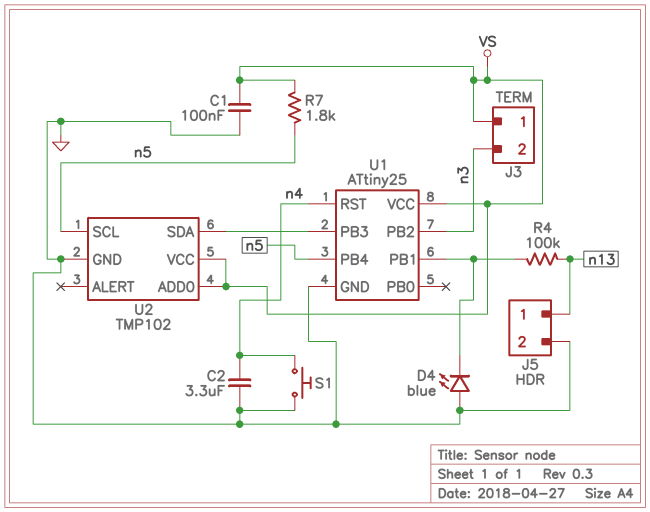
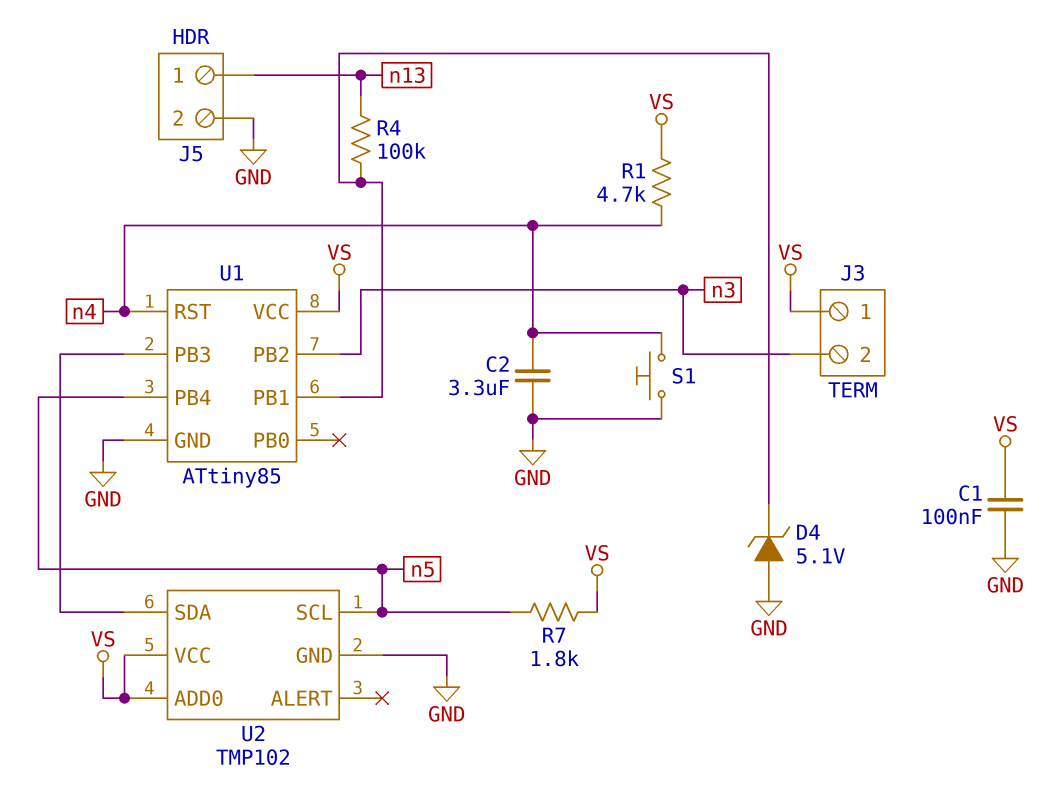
D4: LED blue (A GND, K U1/PB1) -> zener 5.1V (A GND, K U1/PB1)
R1: none -> 4.7k (VS, n4)
U1: ATtiny25 -> ATtiny85

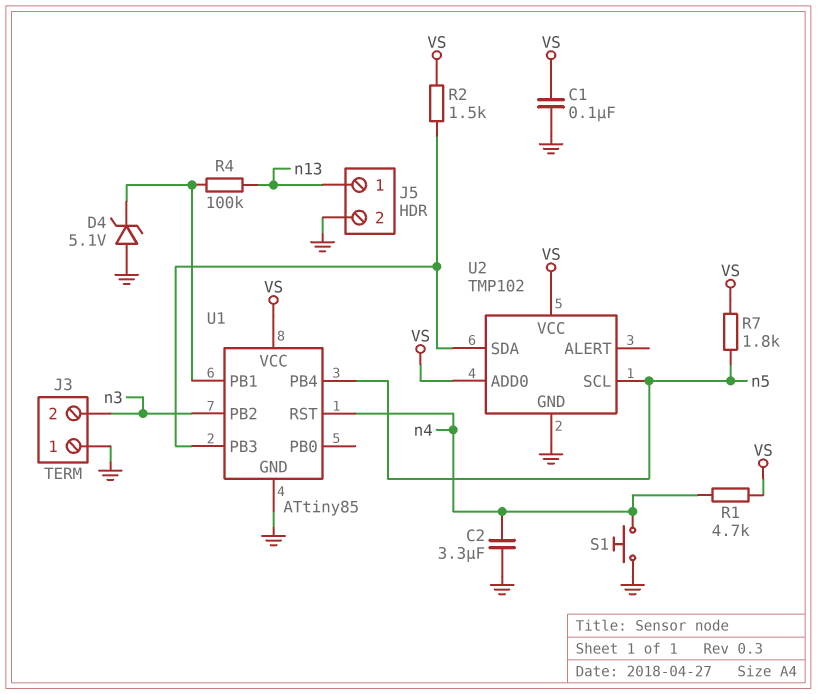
J3 pin 1: VS -> GND
R2: none -> 1.5k (U1/PB3, VS)

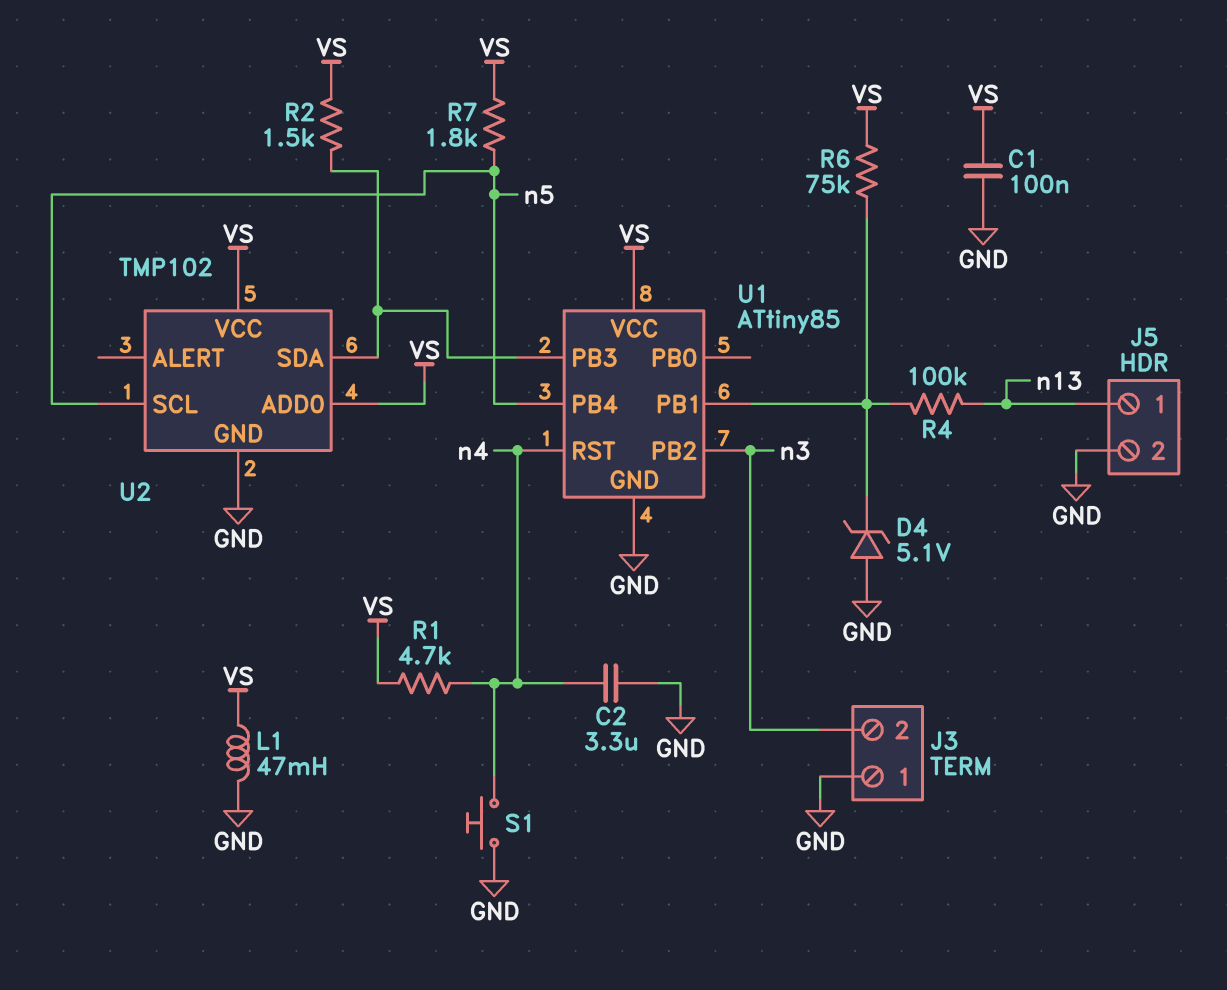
L1: none -> 47mH (GND, VS)
R6: none -> 75k (U1/PB1, VS)

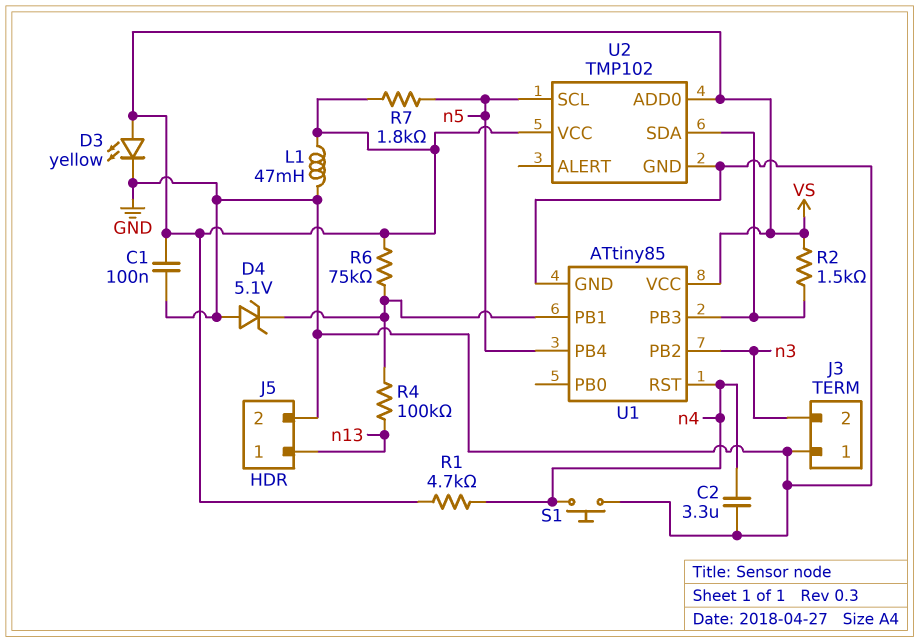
D3: none -> LED yellow (A VS, K GND)

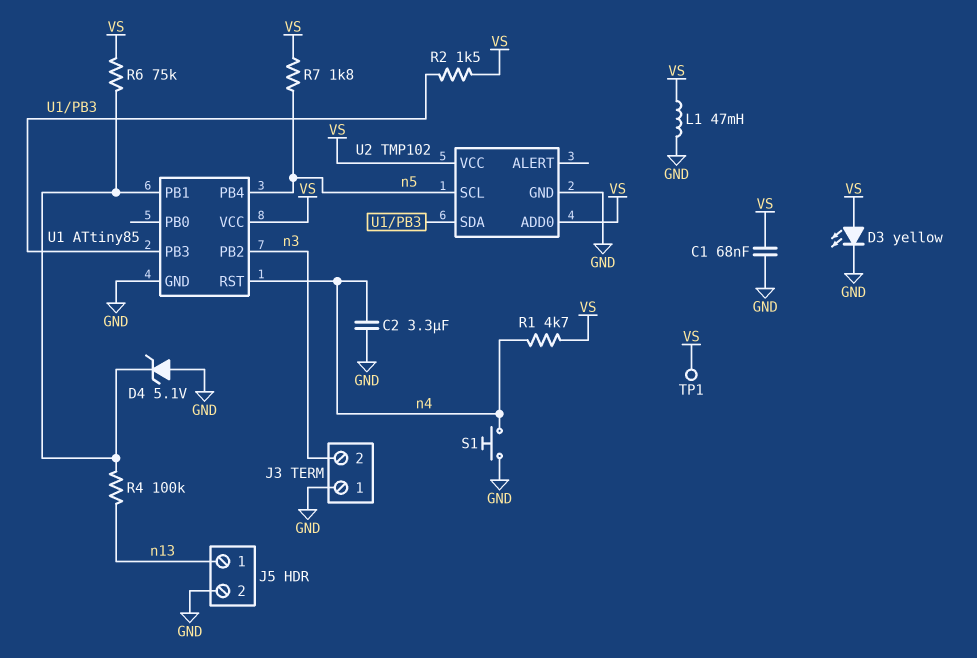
C1: 100nF (GND, VS) -> 68nF (GND, VS)
TP1: none -> test point (VS)

